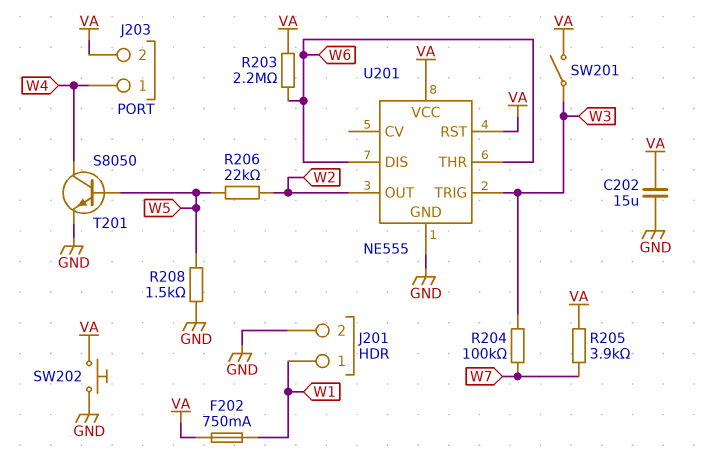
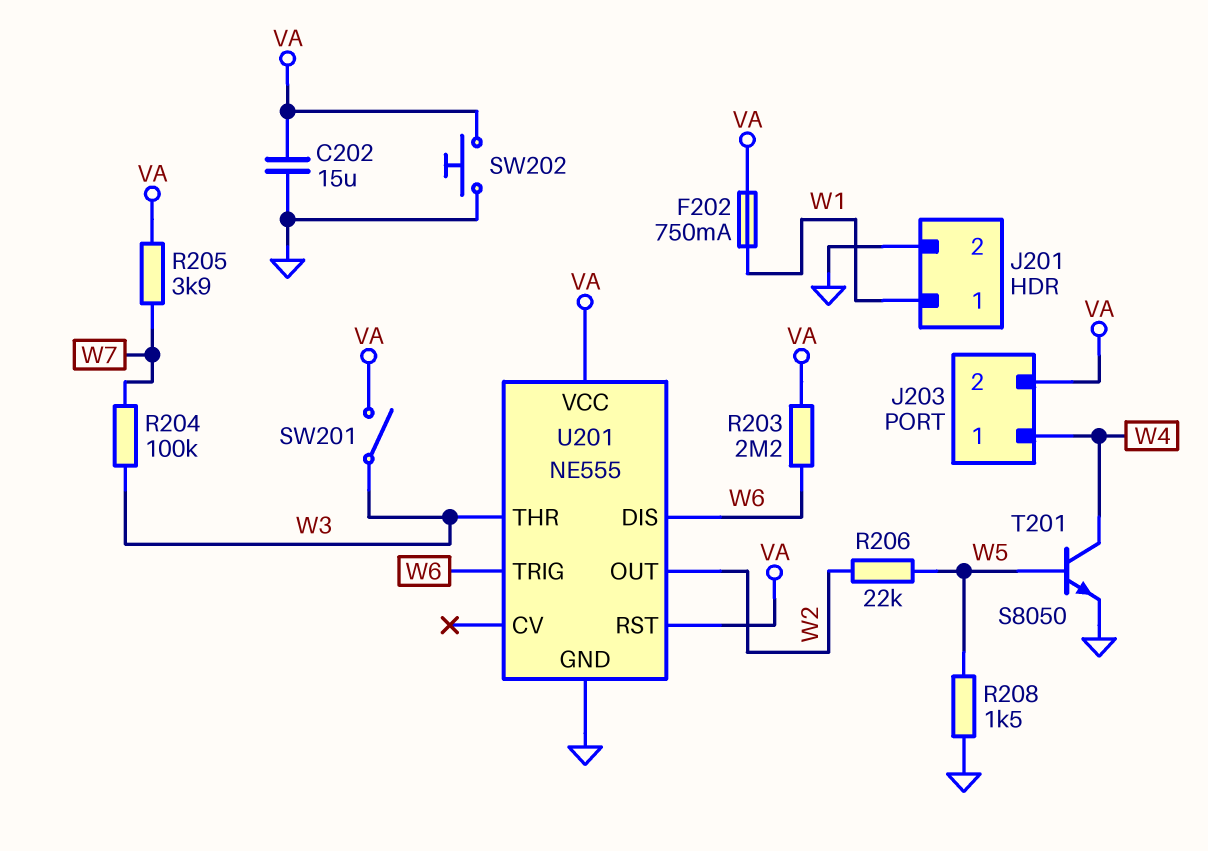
U201 pin THR: W6 -> W3
U201 pin TRIG: W3 -> W6

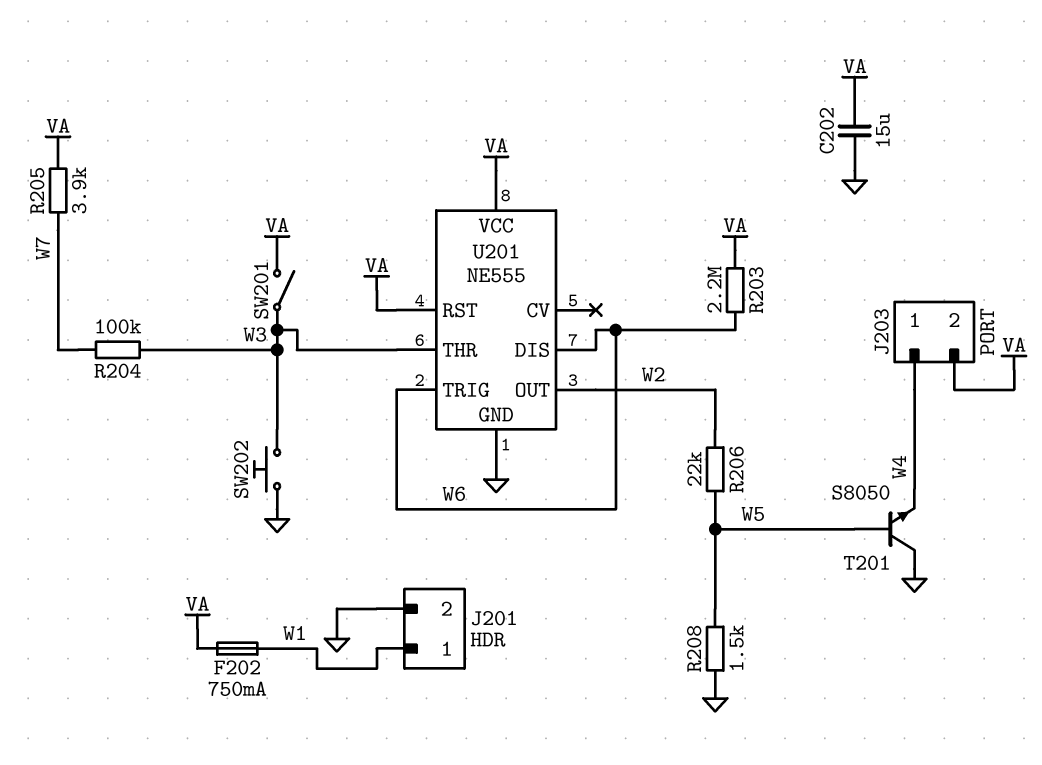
SW202: button (GND, VA) -> button (GND, W3)
T201: NPN S8050 (B W5, C W4, E GND) -> NPN S8050 (B W5, C GND, E W4)

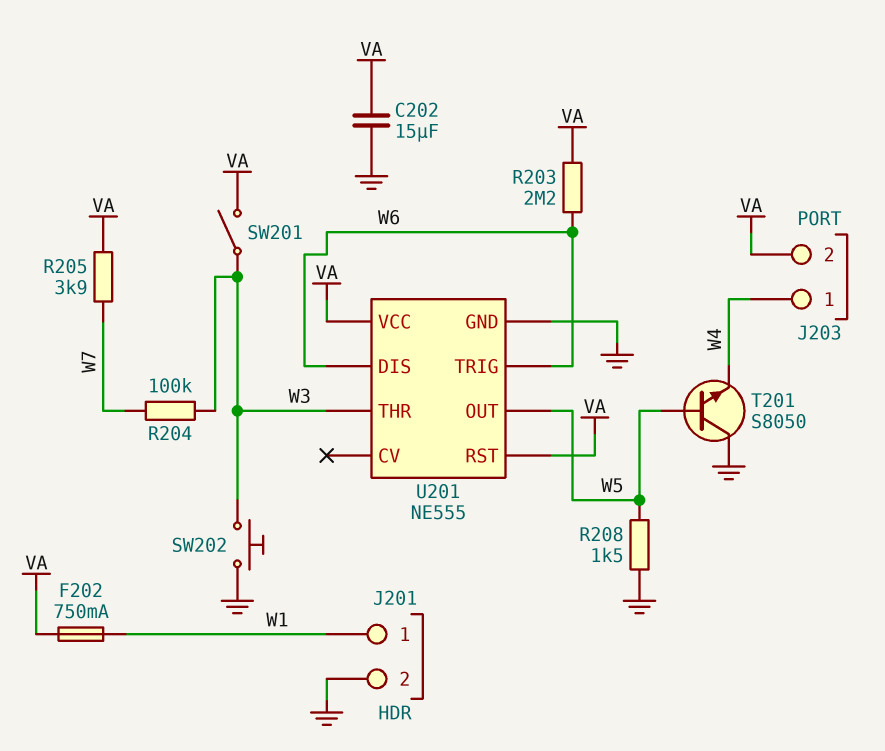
R206: 22k (W2, W5) -> none
U201 pin OUT: W2 -> W5

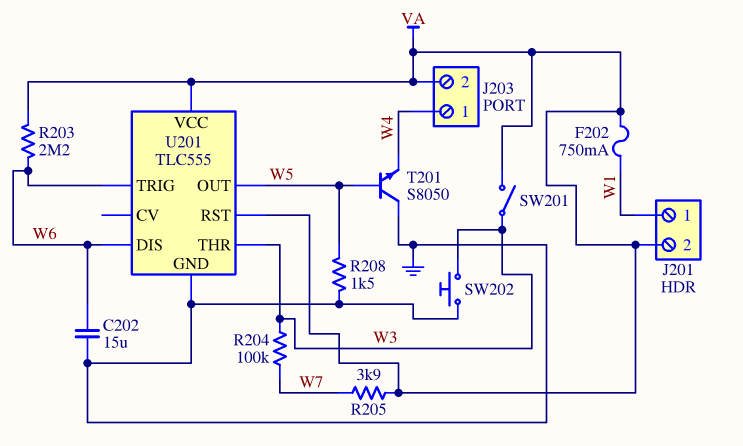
C202: 15uF (GND, VA) -> 15uF (GND, W6)
J201 pin 2: GND -> VA
U201: NE555 -> TLC555

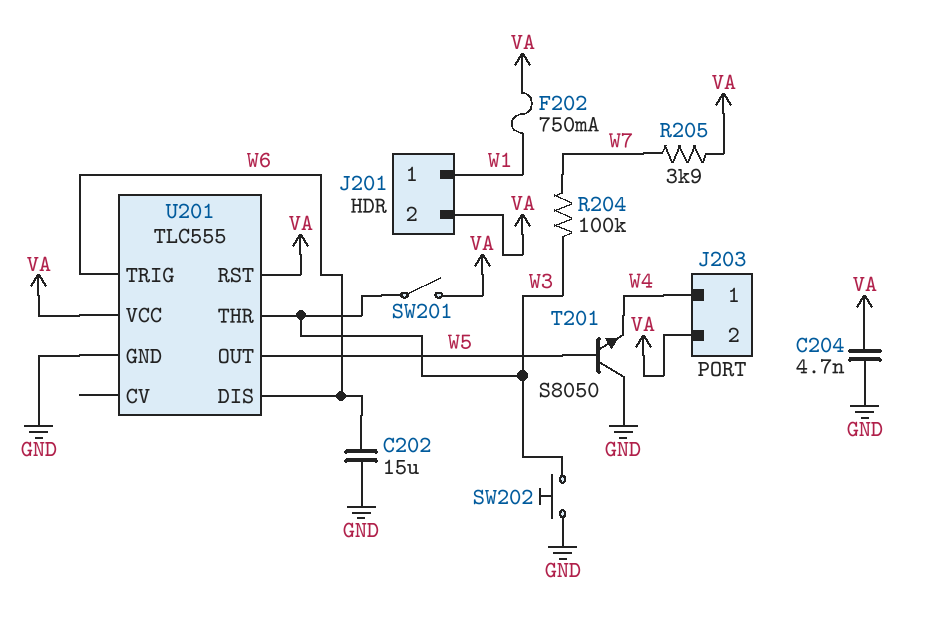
C204: none -> 4.7nF (GND, VA)
R203: 2.2M (VA, W6) -> none
R208: 1.5k (GND, W5) -> none

